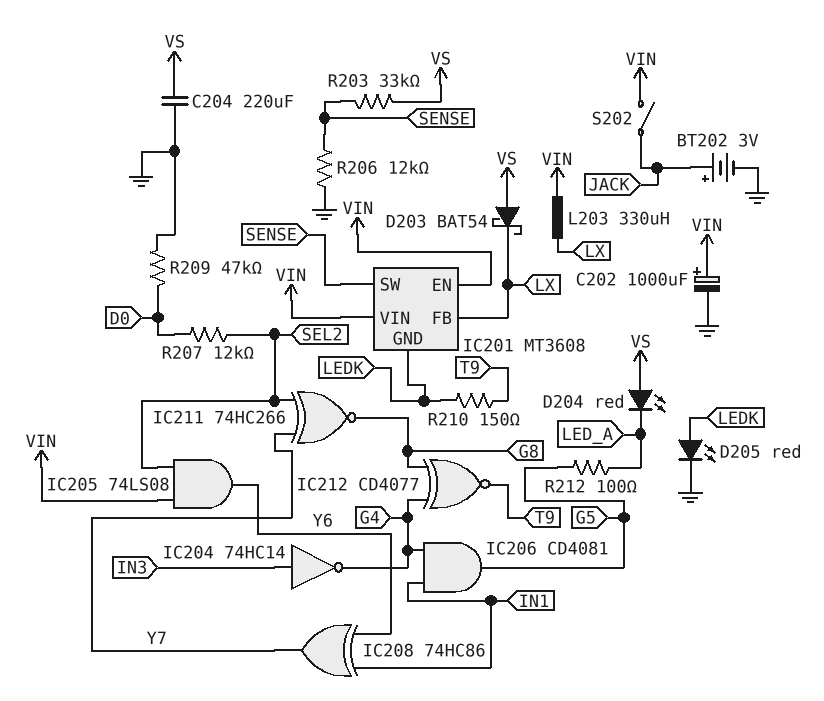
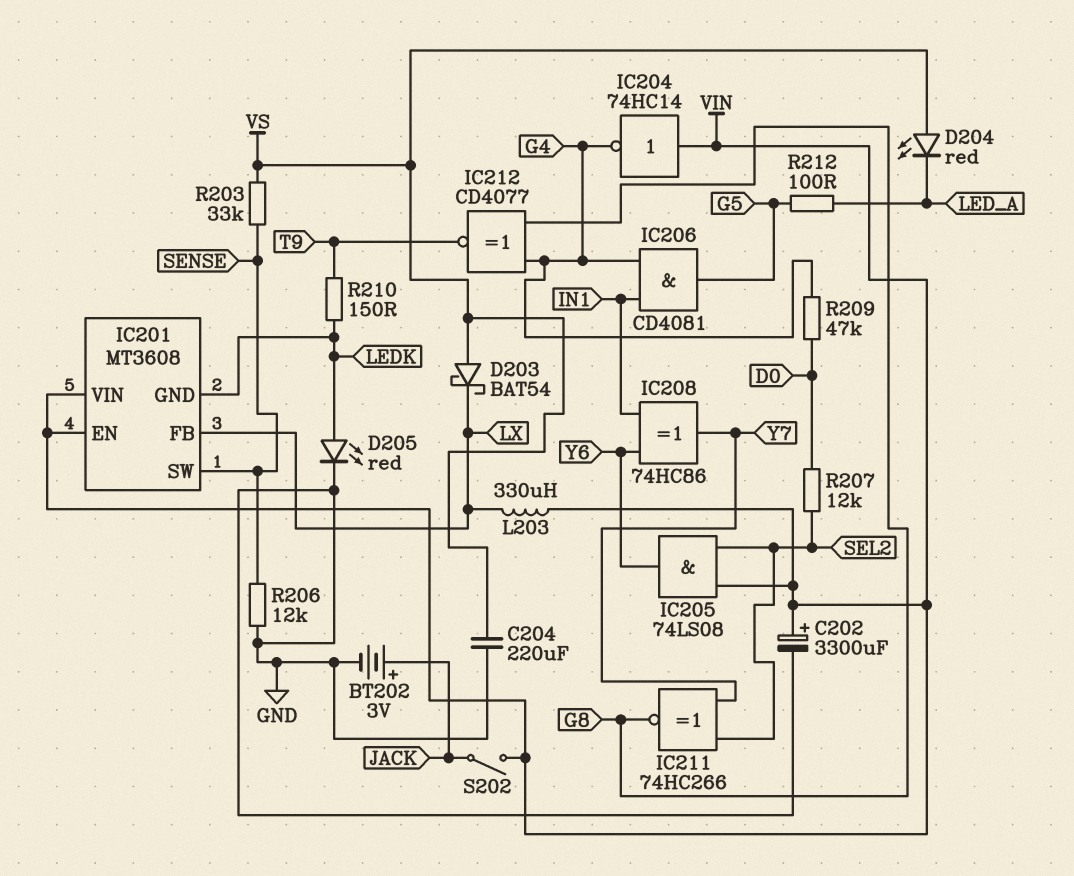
C202: 1000uF (plus VIN, minus GND) -> 3300uF (plus VIN, minus GND)
IC204: NOT 74HC14 (in IN3, out G4) -> NOT 74HC14 (in VIN, out G4)
R209: 47k (D0, GND) -> 47k (D0, G4)

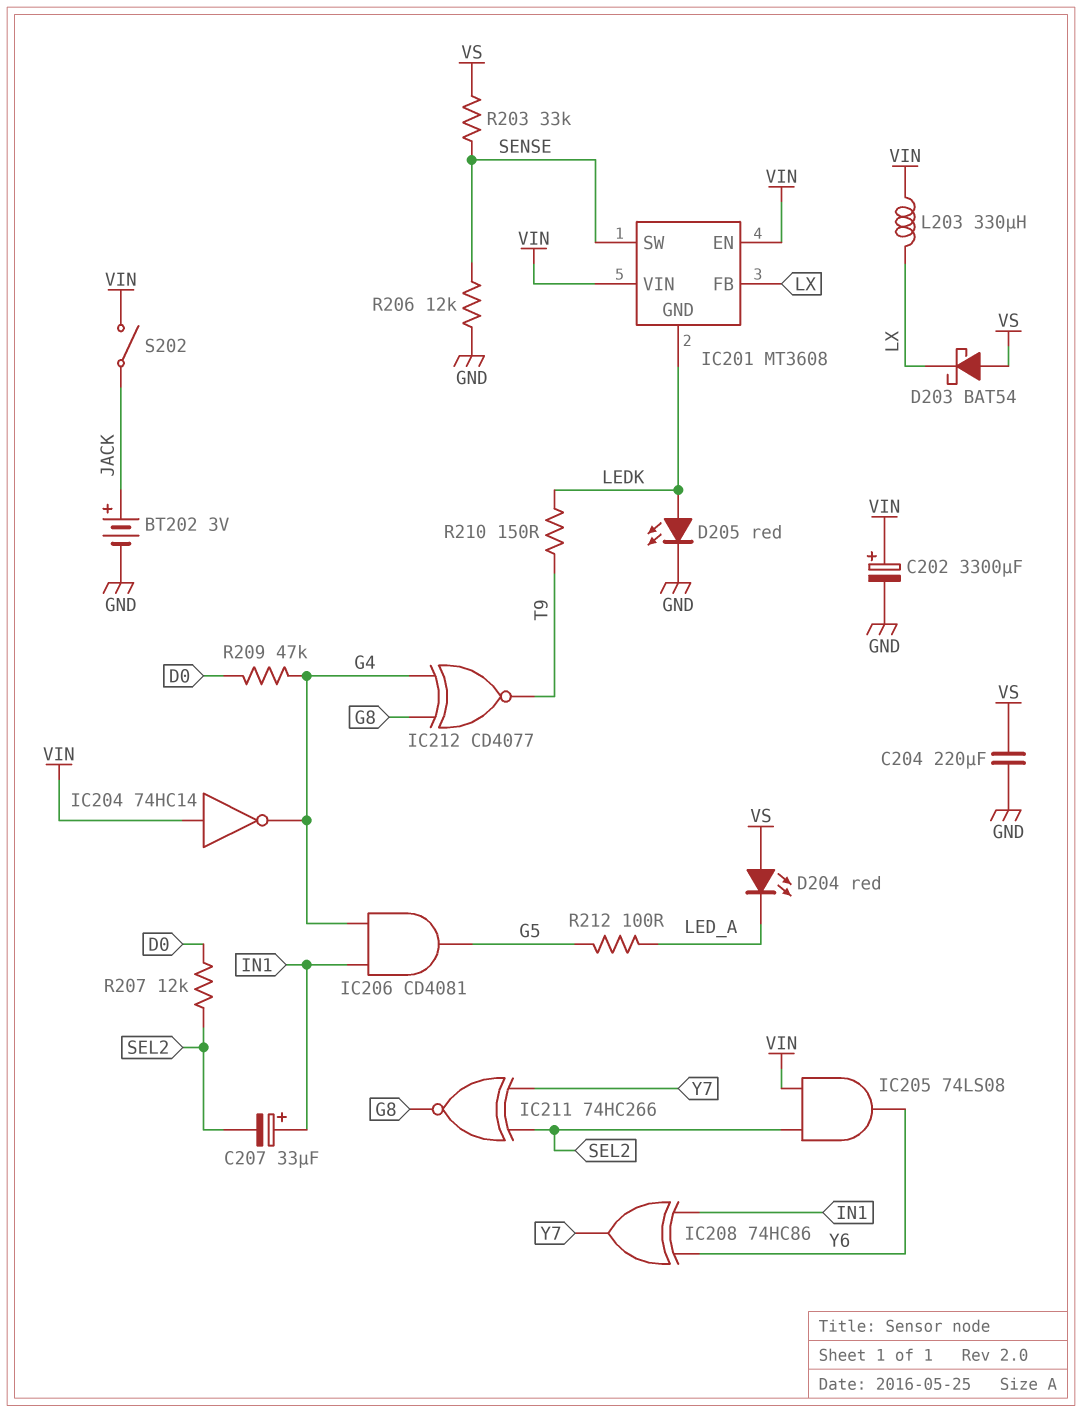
C207: none -> 33uF (plus IN1, minus SEL2)

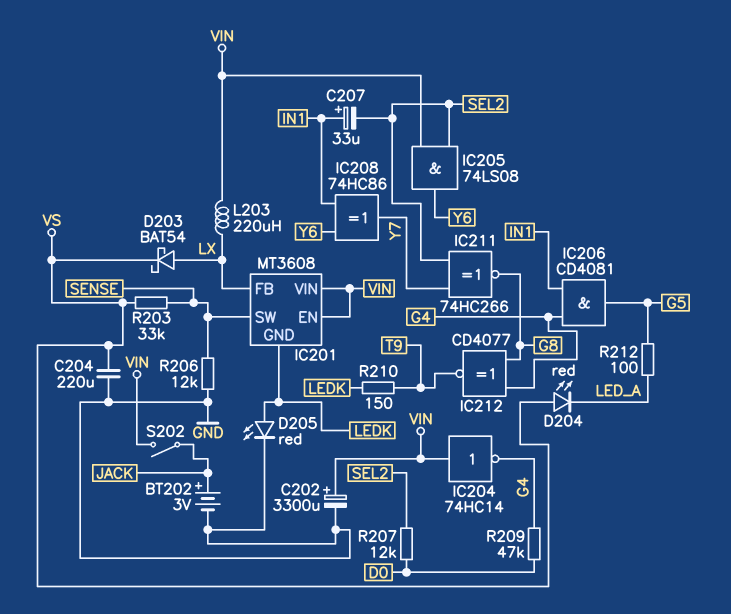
D203: schottky BAT54 (A VS, K LX) -> schottky BAT54 (A LX, K VS)
L203: 330uH (LX, VIN) -> 220uH (LX, VIN)

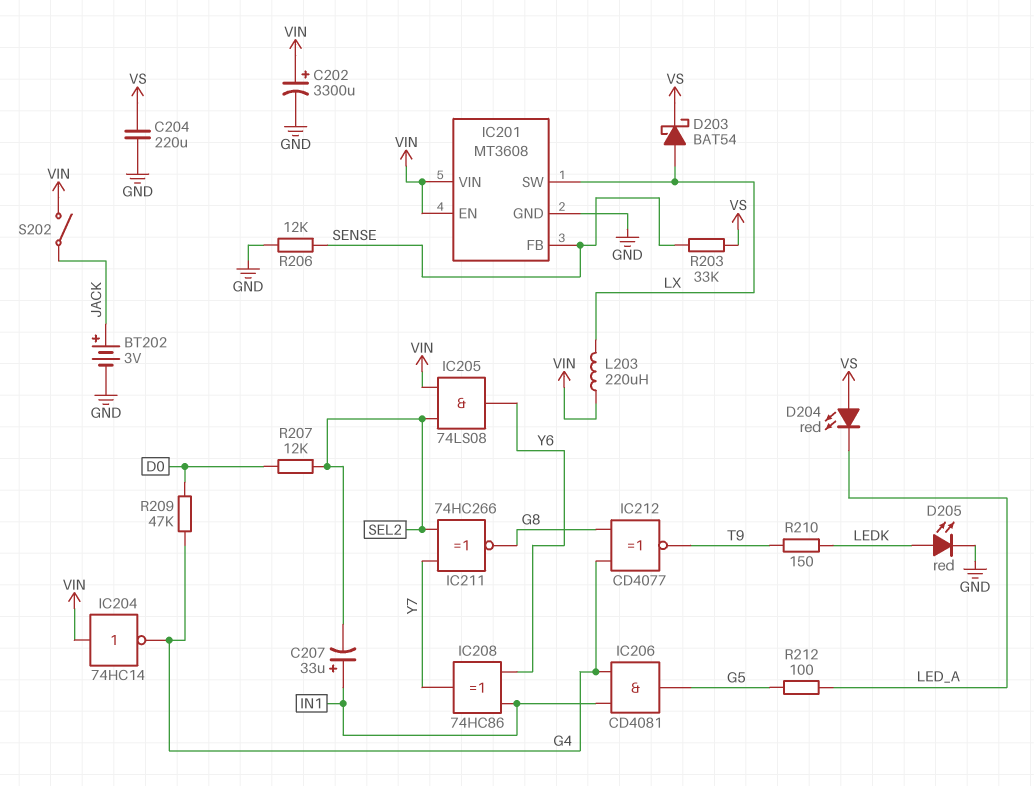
IC201 pin FB: LX -> SENSE
IC201 pin GND: LEDK -> GND
IC201 pin SW: SENSE -> LX

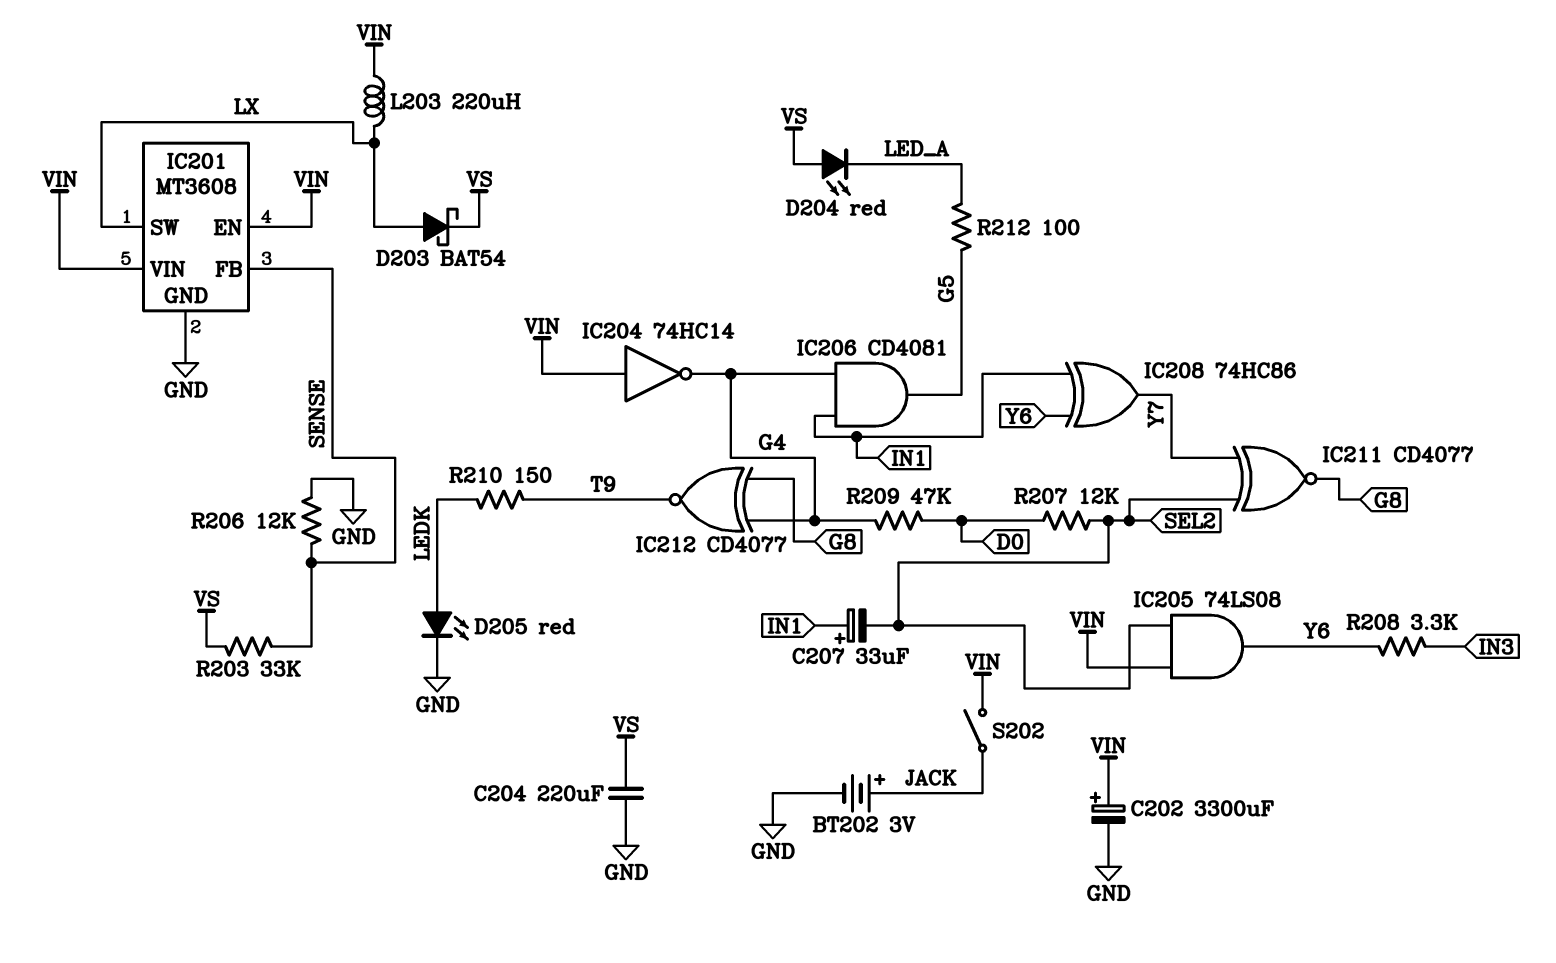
IC211: XNOR 74HC266 (in SEL2, in Y7, out G8) -> XNOR CD4077 (in SEL2, in Y7, out G8)
R208: none -> 3.3k (IN3, Y6)

